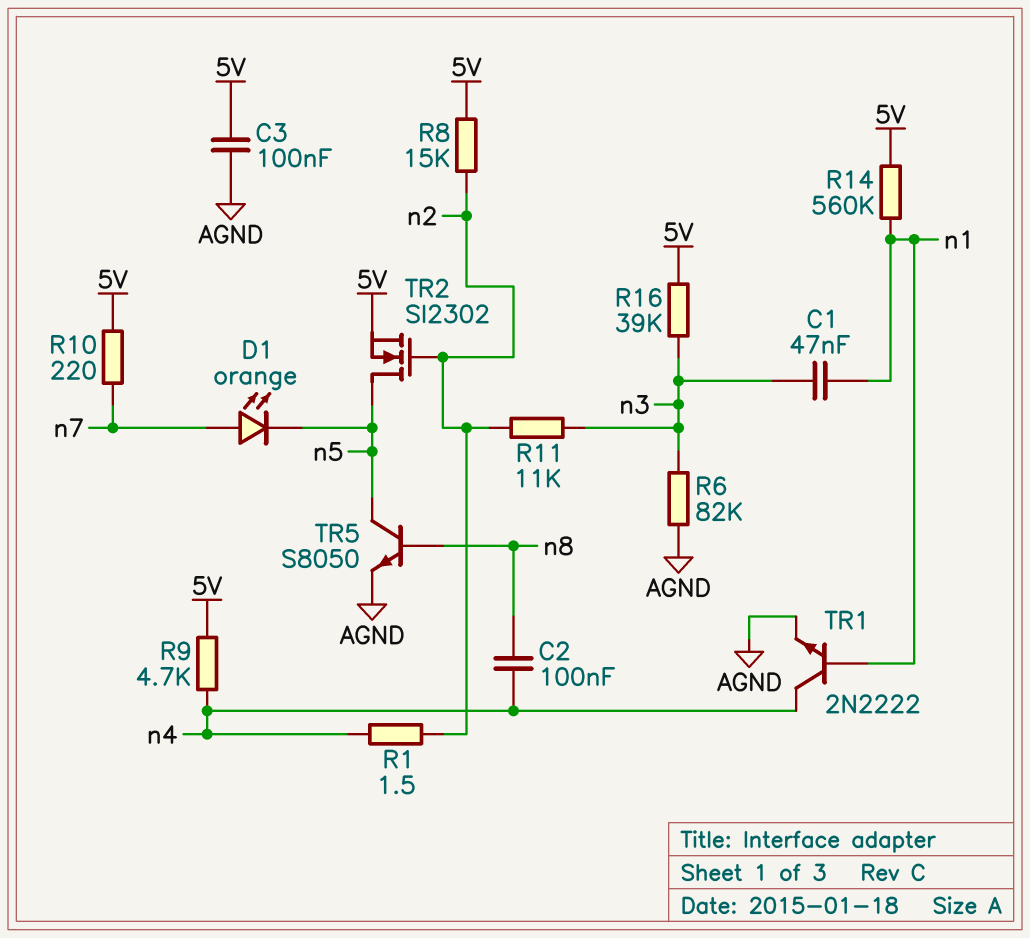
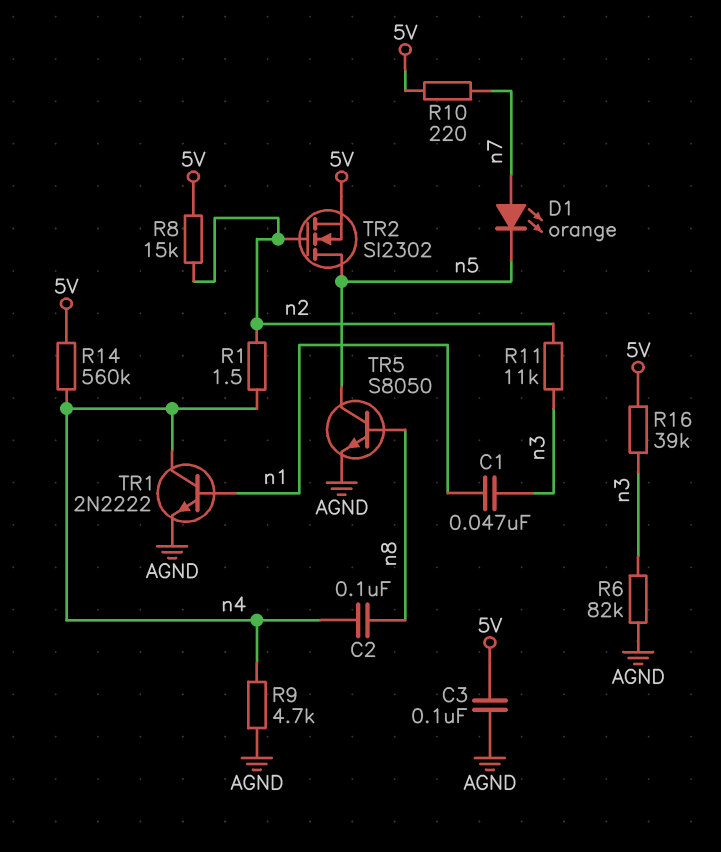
R9: 4.7k (5V, n4) -> 4.7k (AGND, n4)
R14: 560k (5V, n1) -> 560k (5V, n4)

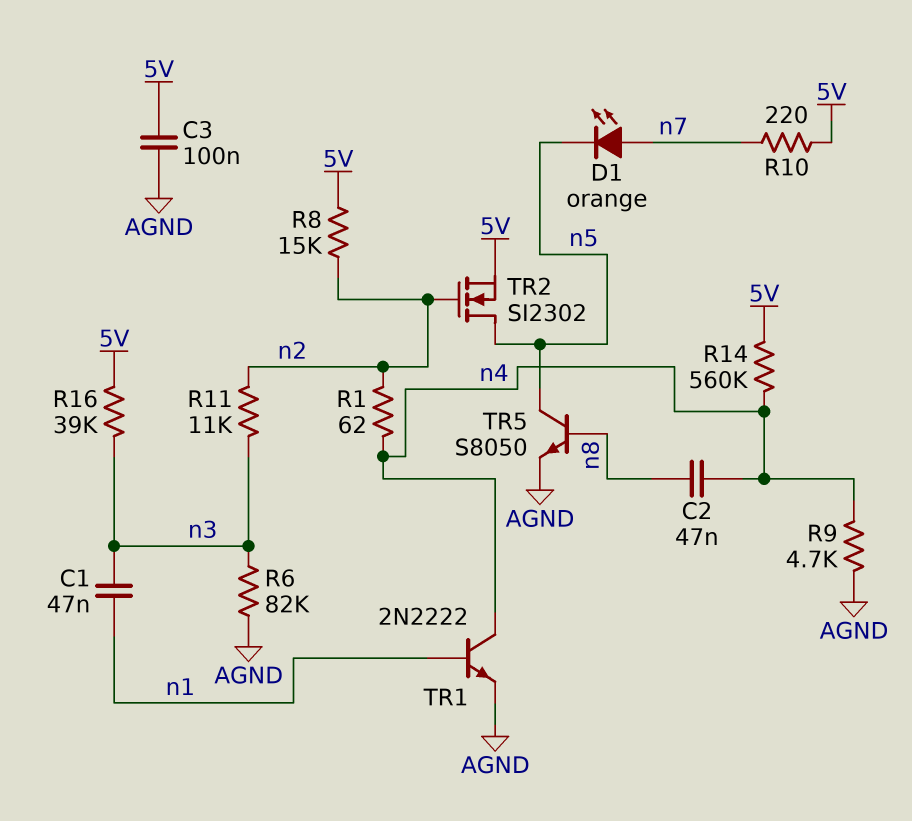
C2: 100nF (n4, n8) -> 47nF (n4, n8)
R1: 1.5 (n2, n4) -> 62 (n2, n4)

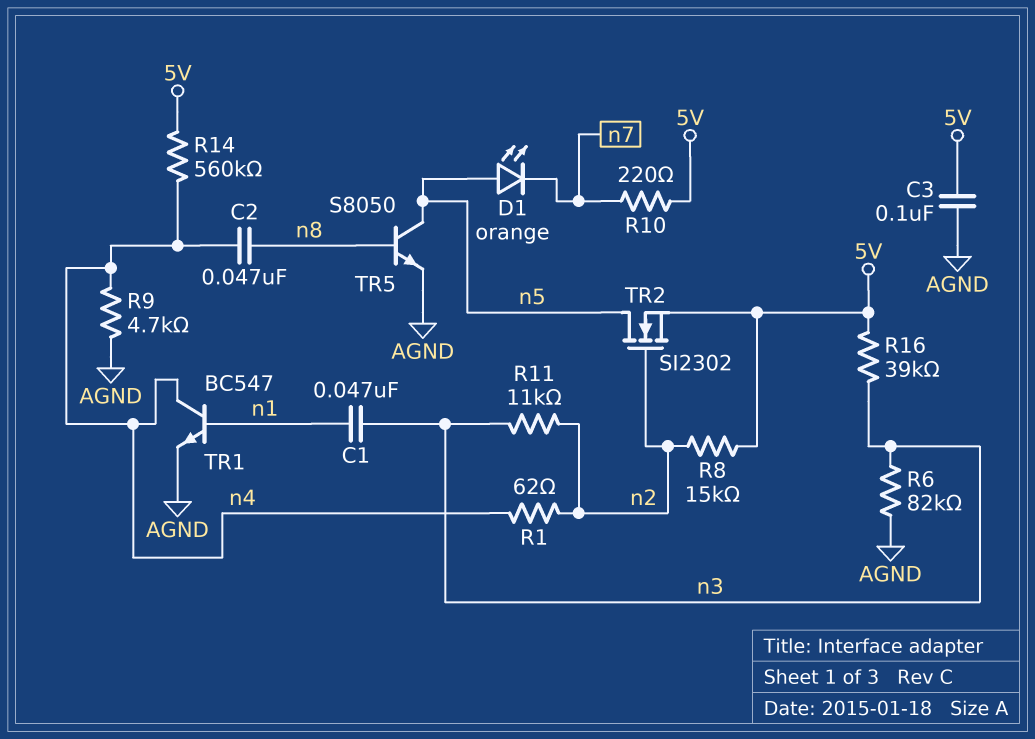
D1: LED orange (A n7, K n5) -> LED orange (A n5, K n7)
TR1: NPN 2N2222 (B n1, C n4, E AGND) -> NPN BC547 (B n1, C n4, E AGND)

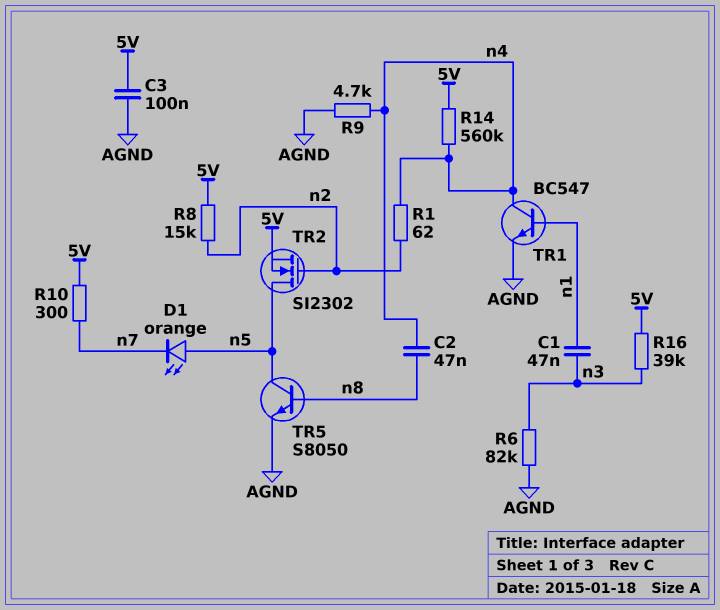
R10: 220 (5V, n7) -> 300 (5V, n7)
R11: 11k (n2, n3) -> none

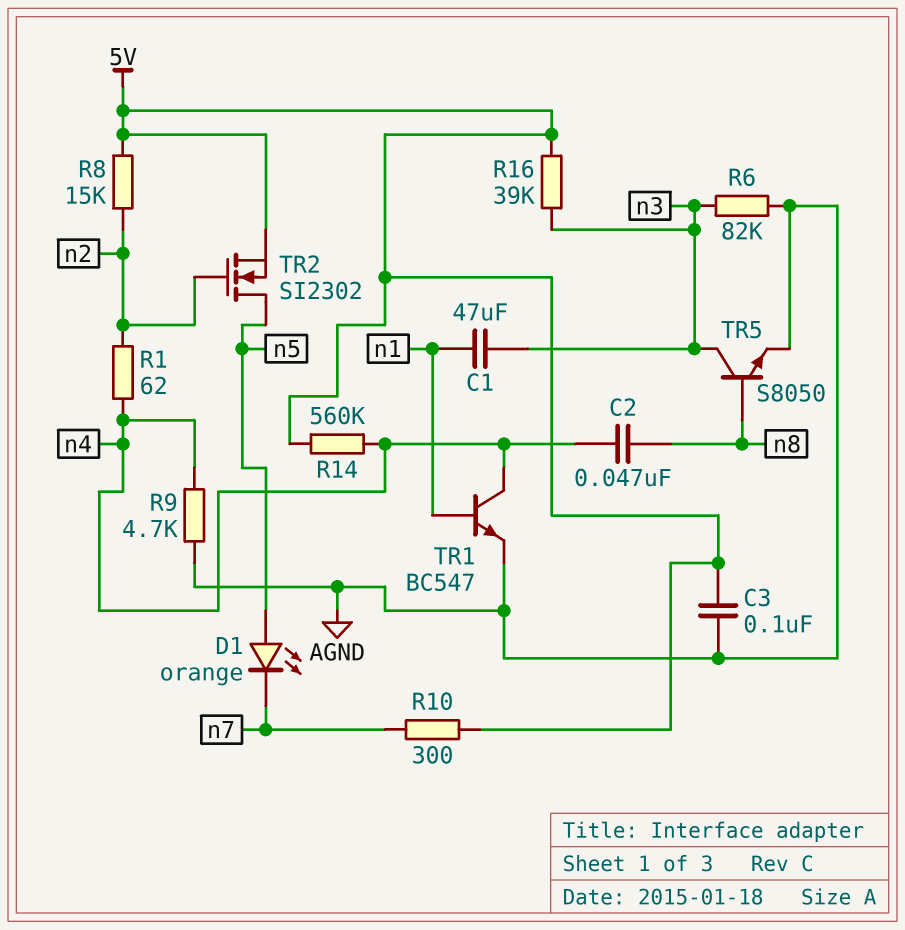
C1: 47nF (n1, n3) -> 47uF (n1, n3)
TR5: NPN S8050 (B n8, C n5, E AGND) -> NPN S8050 (B n8, C n3, E AGND)

